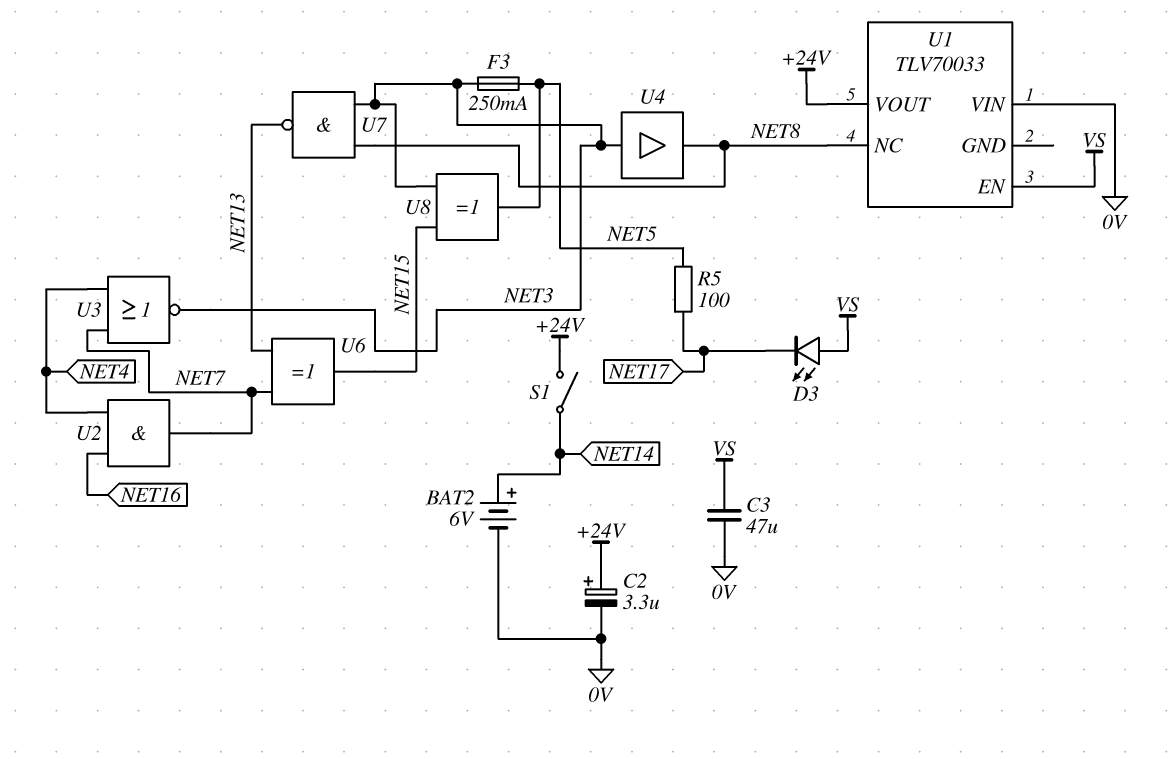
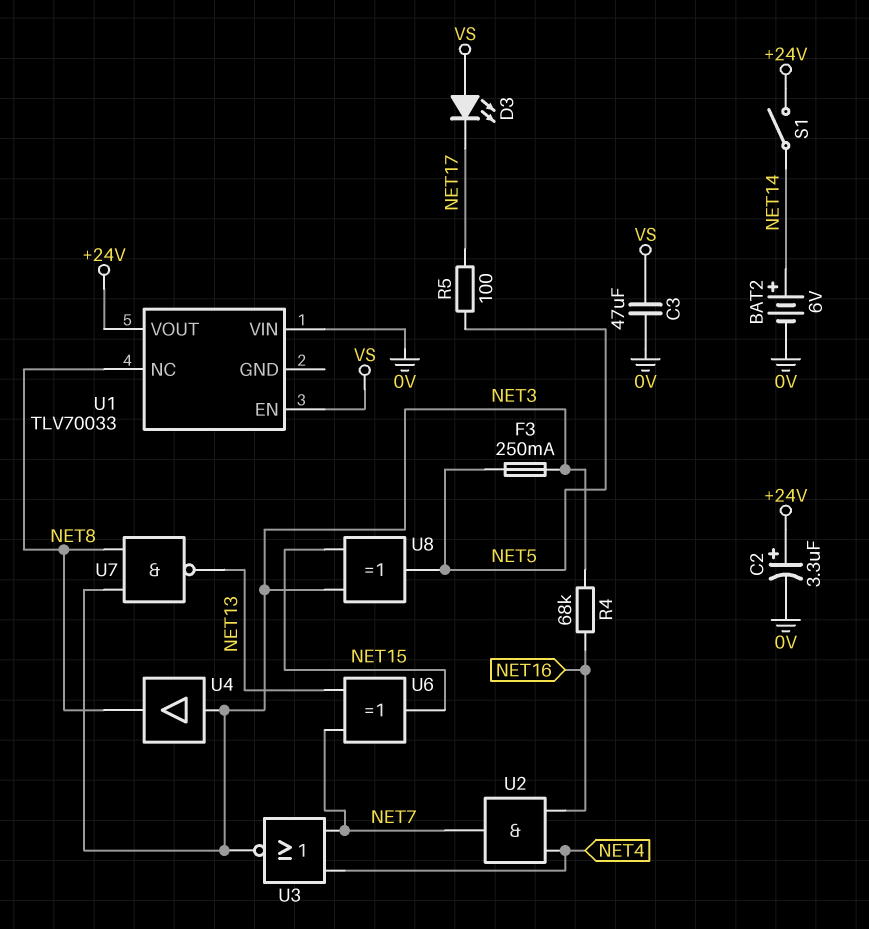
R4: none -> 68k (NET3, NET16)

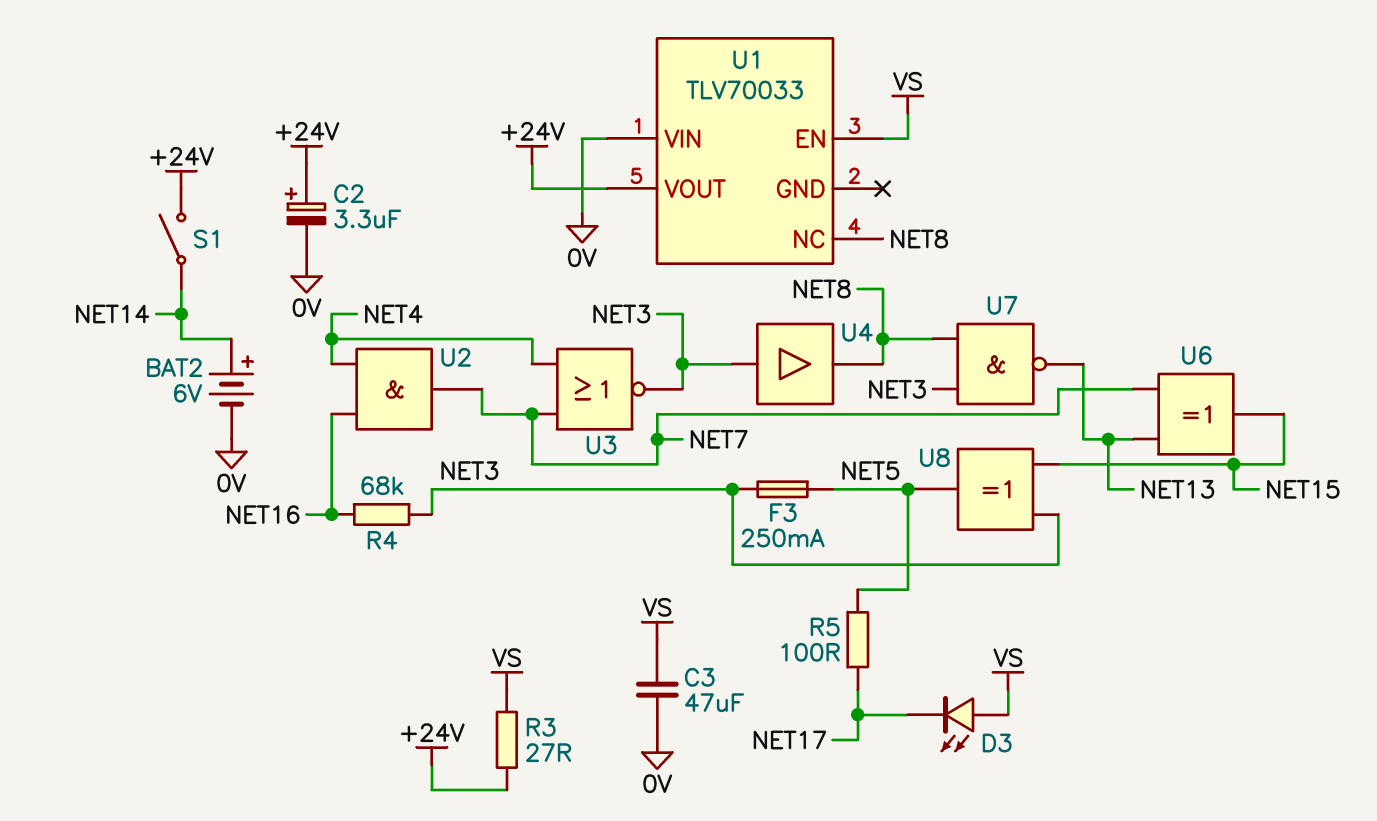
R3: none -> 27 (+24V, VS)

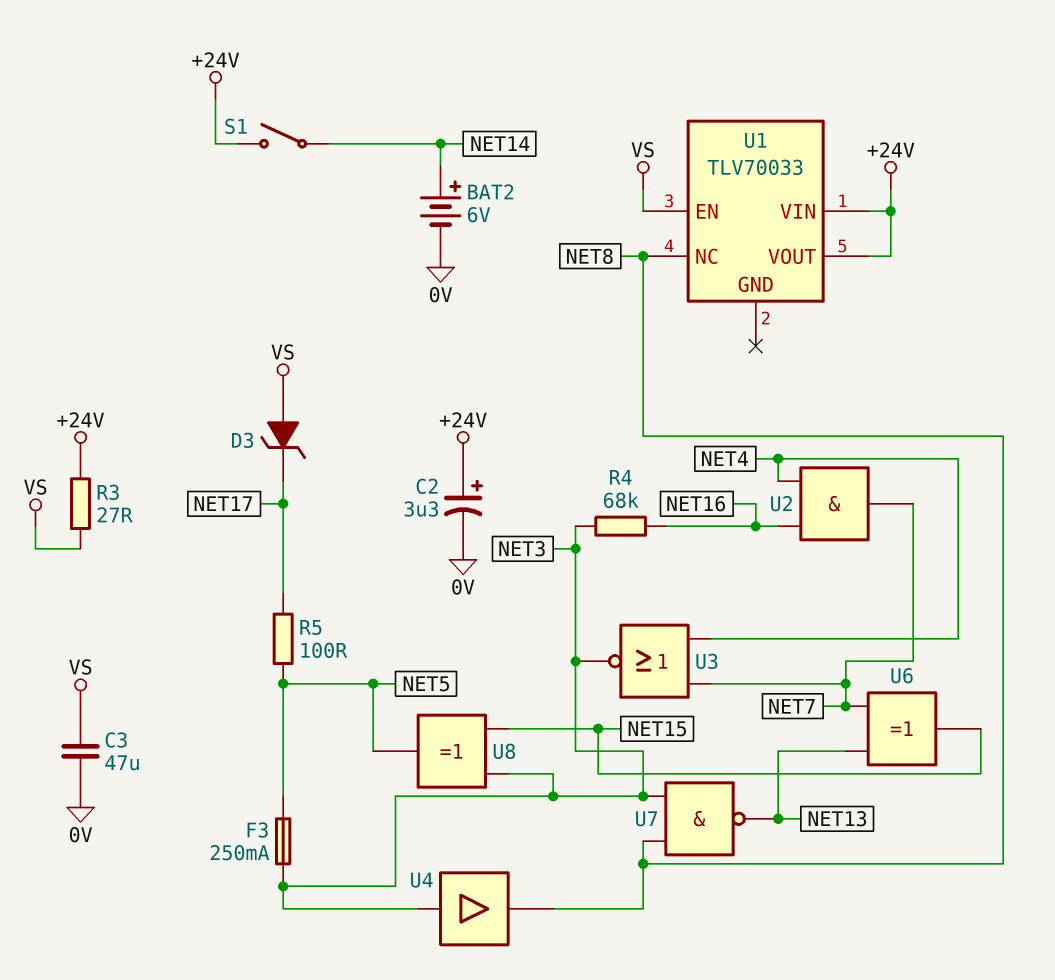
D3: LED (A VS, K NET17) -> zener (A VS, K NET17)
U1 pin VIN: 0V -> +24V

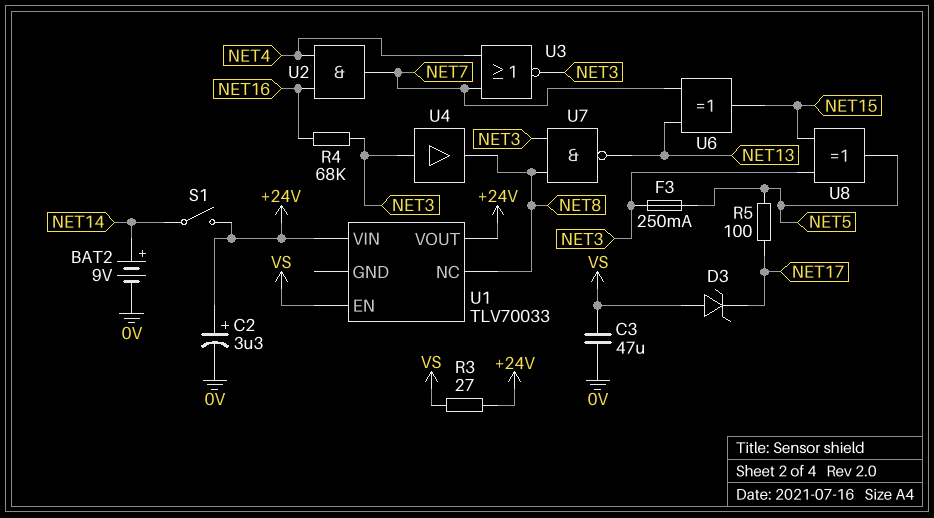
BAT2: 6V (plus NET14, minus 0V) -> 9V (plus NET14, minus 0V)

